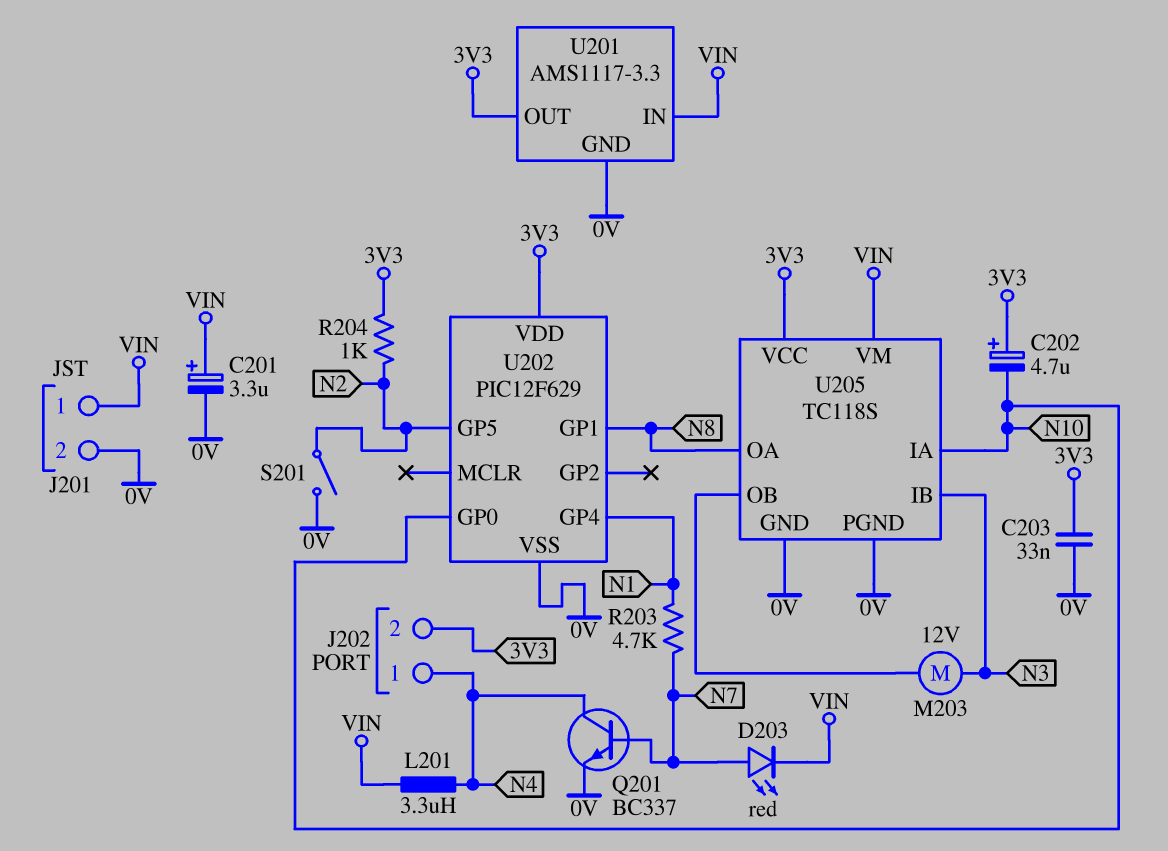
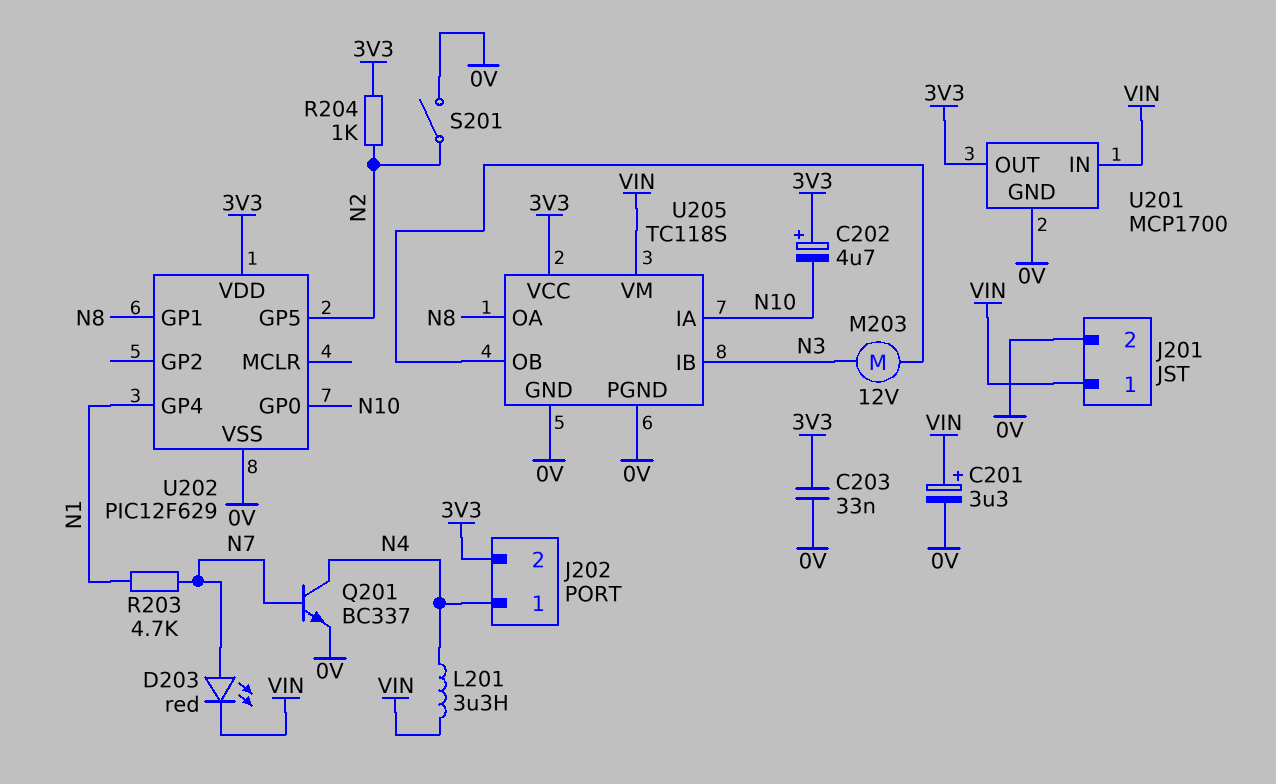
U201: AMS1117-3.3 -> MCP1700

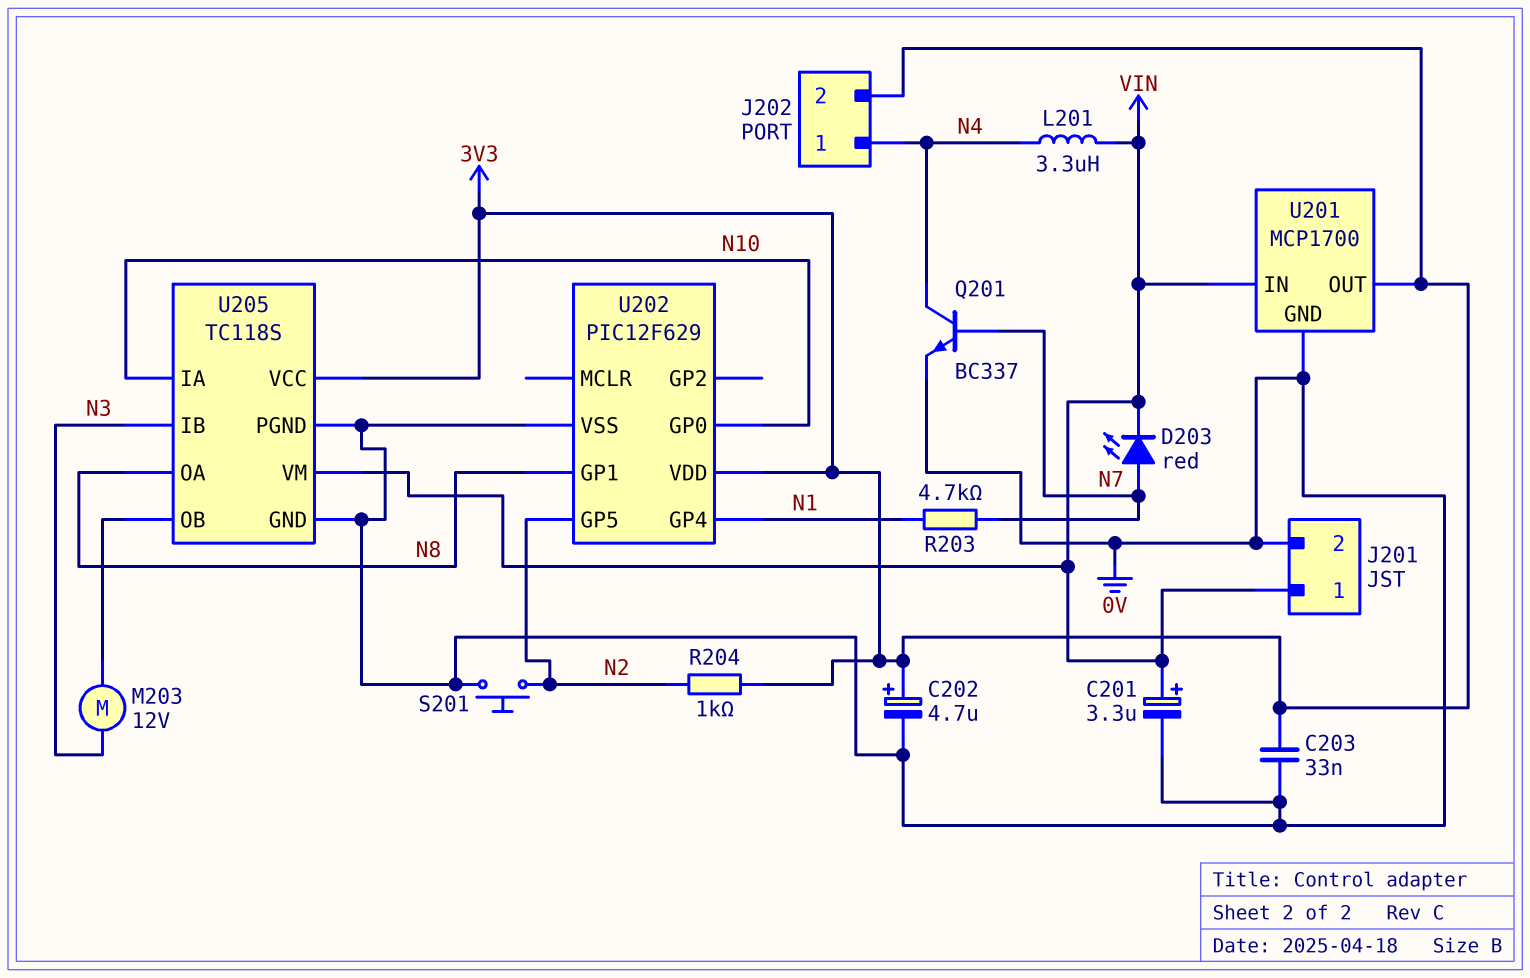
C202: 4.7uF (plus 3V3, minus N10) -> 4.7uF (plus 3V3, minus 0V)
S201: switch (0V, N2) -> button (0V, N2)

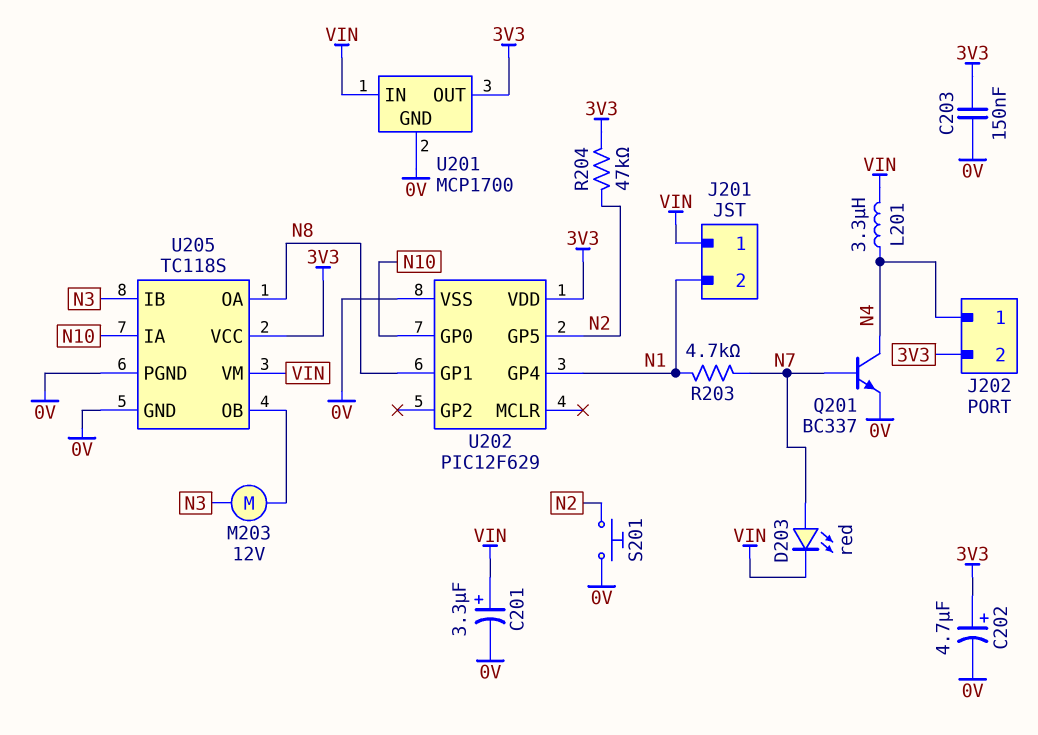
C203: 33nF (0V, 3V3) -> 150nF (0V, 3V3)
J201 pin 2: 0V -> N1
R204: 1k (3V3, N2) -> 47k (3V3, N2)

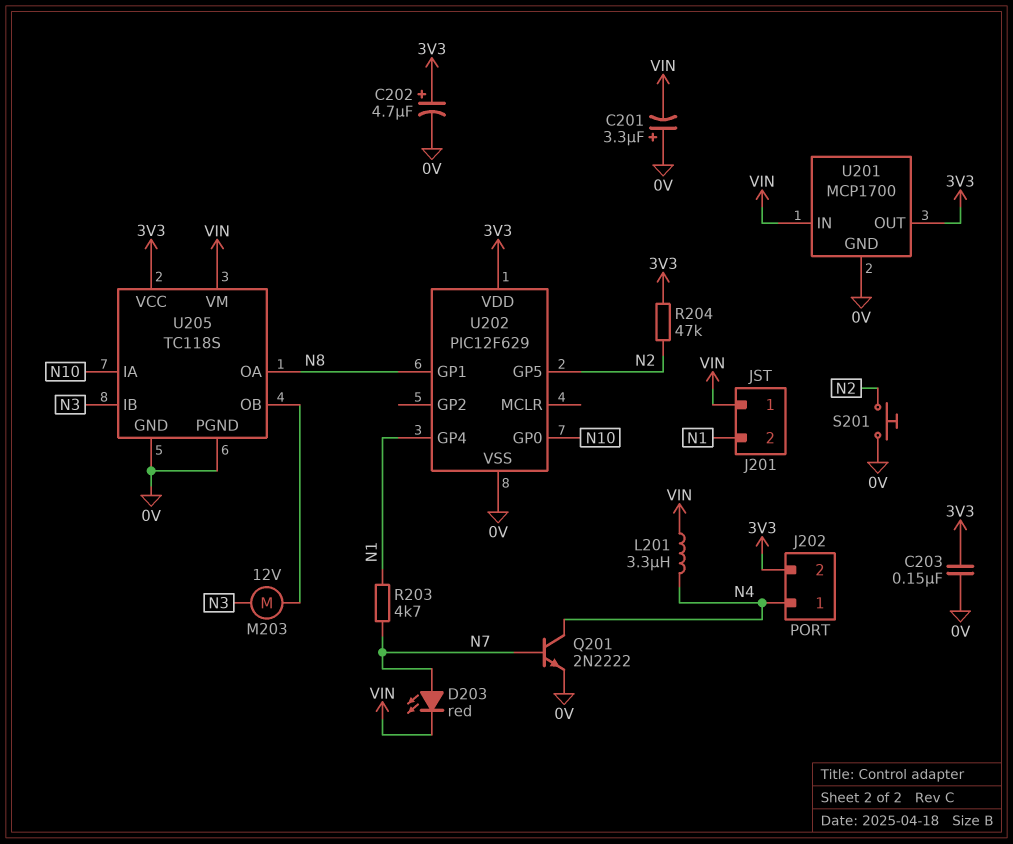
C201: 3.3uF (plus VIN, minus 0V) -> 3.3uF (plus 0V, minus VIN)
Q201: NPN BC337 (B N7, C N4, E 0V) -> NPN 2N2222 (B N7, C N4, E 0V)

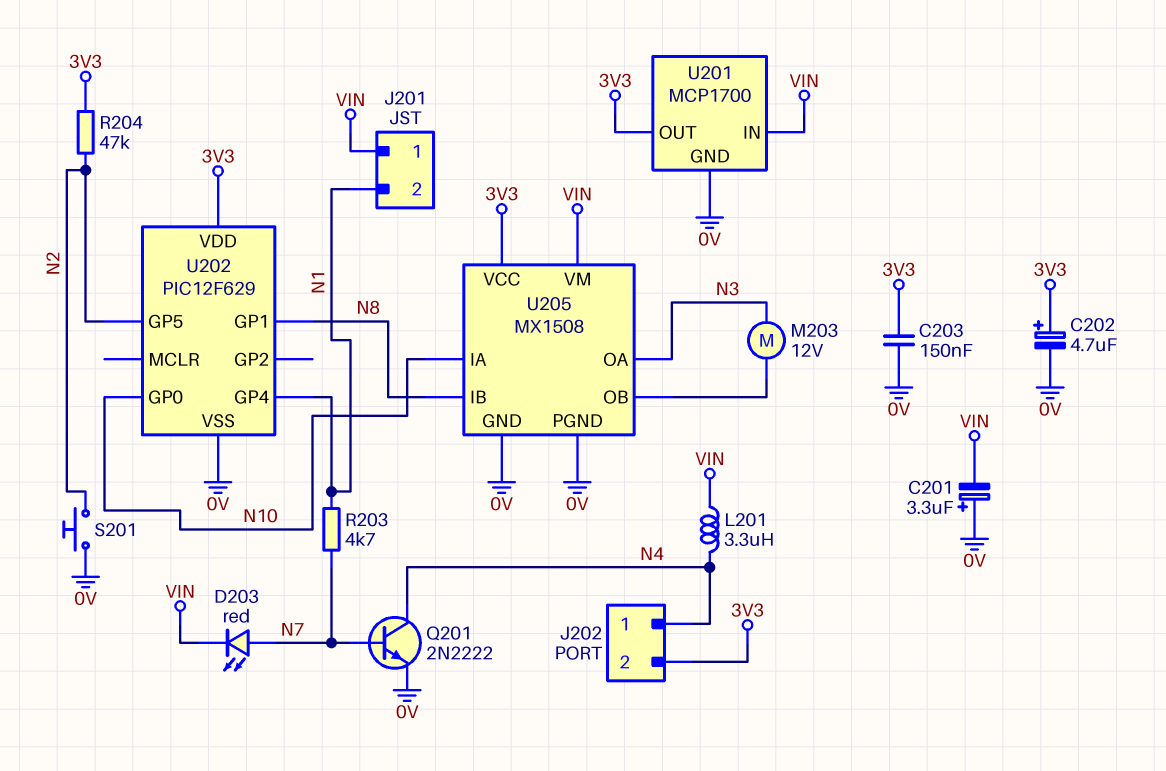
U205: TC118S -> MX1508
U205 pin IB: N3 -> N8
U205 pin OA: N8 -> N3

